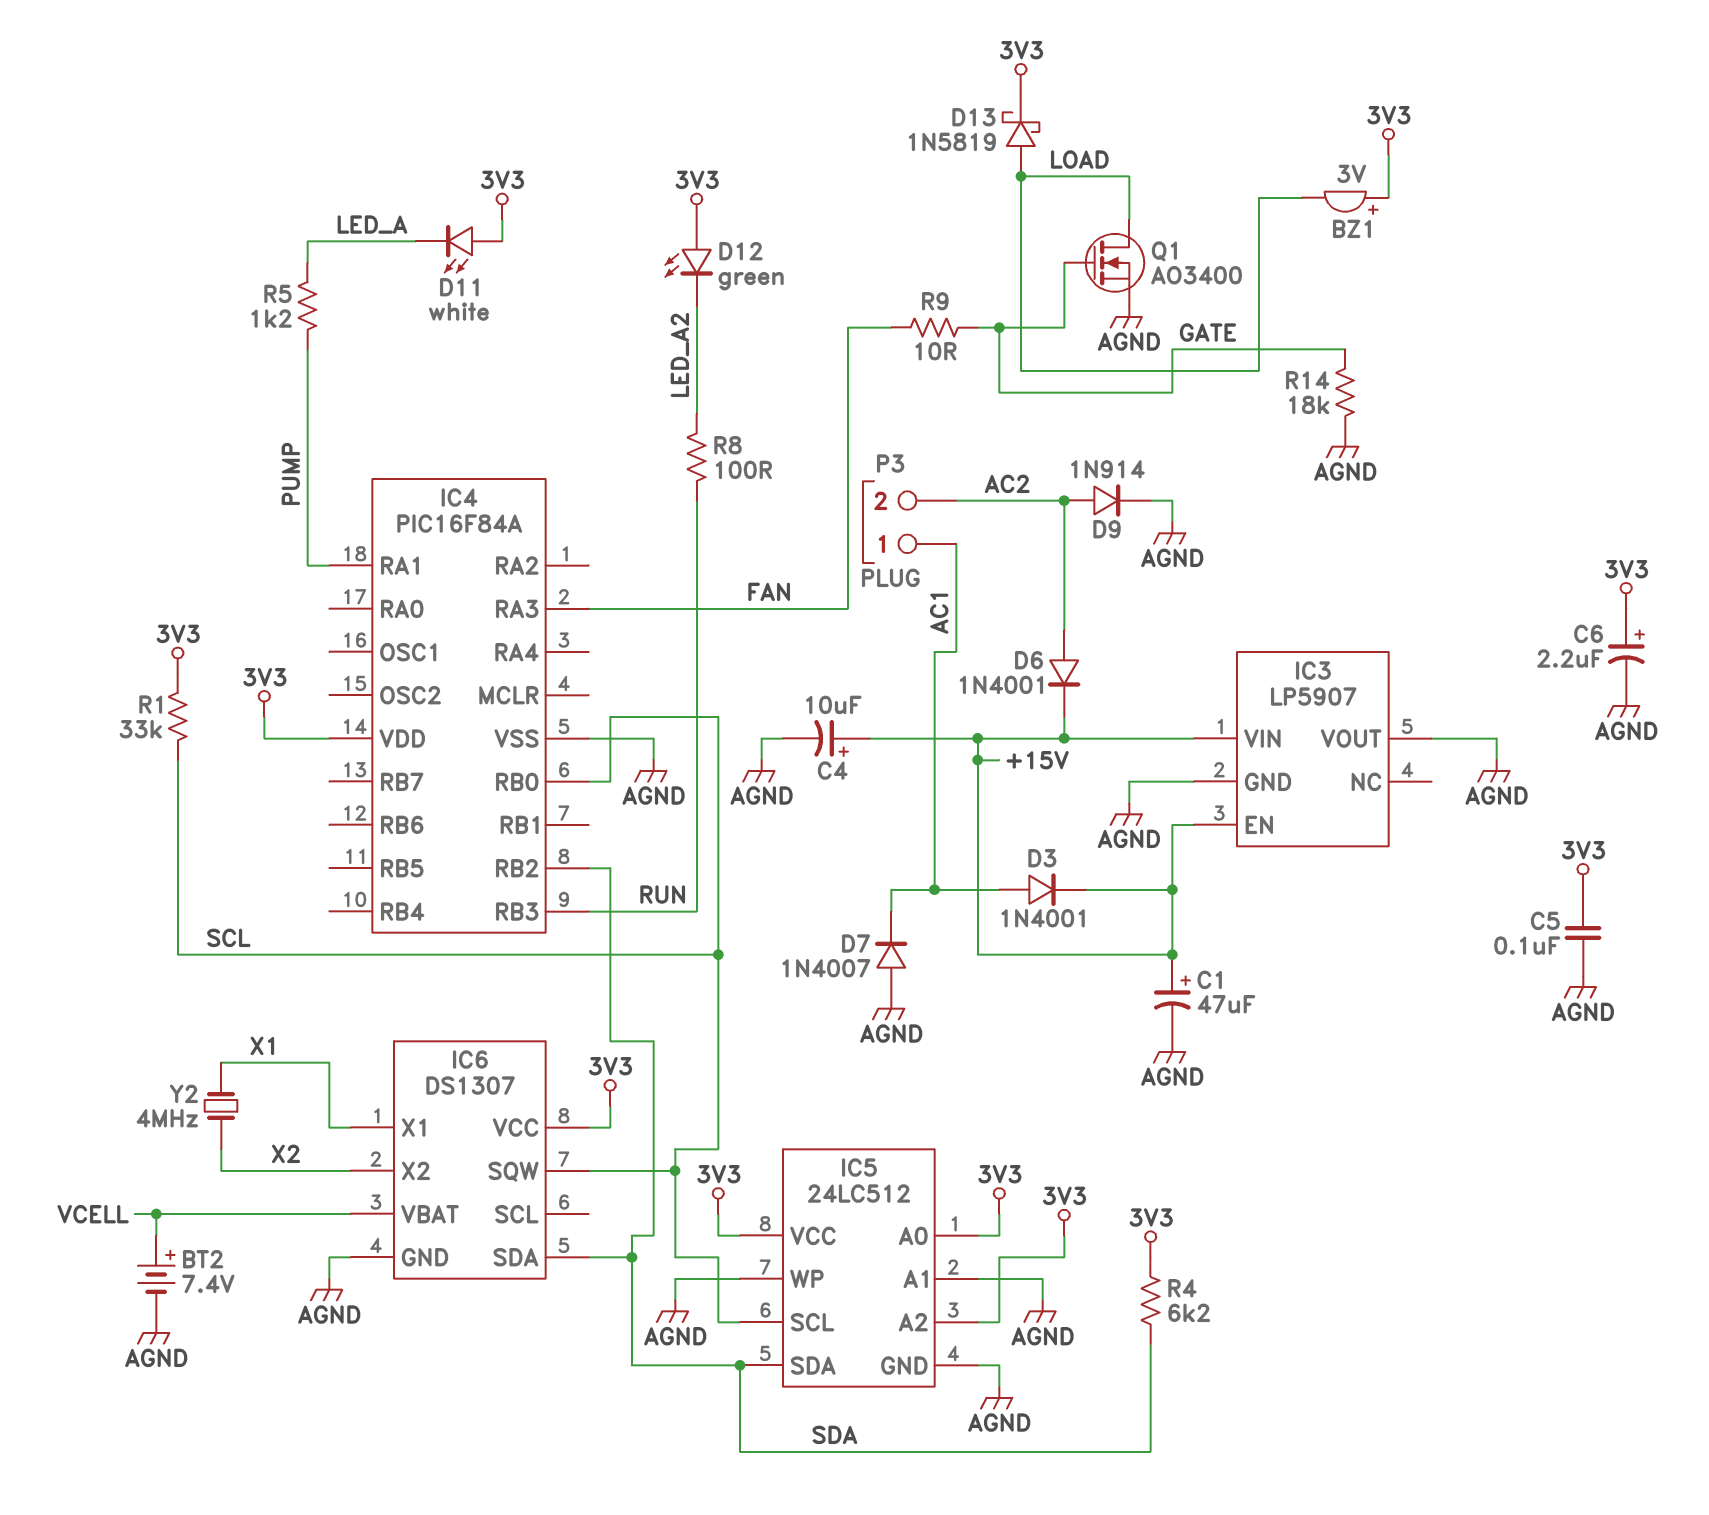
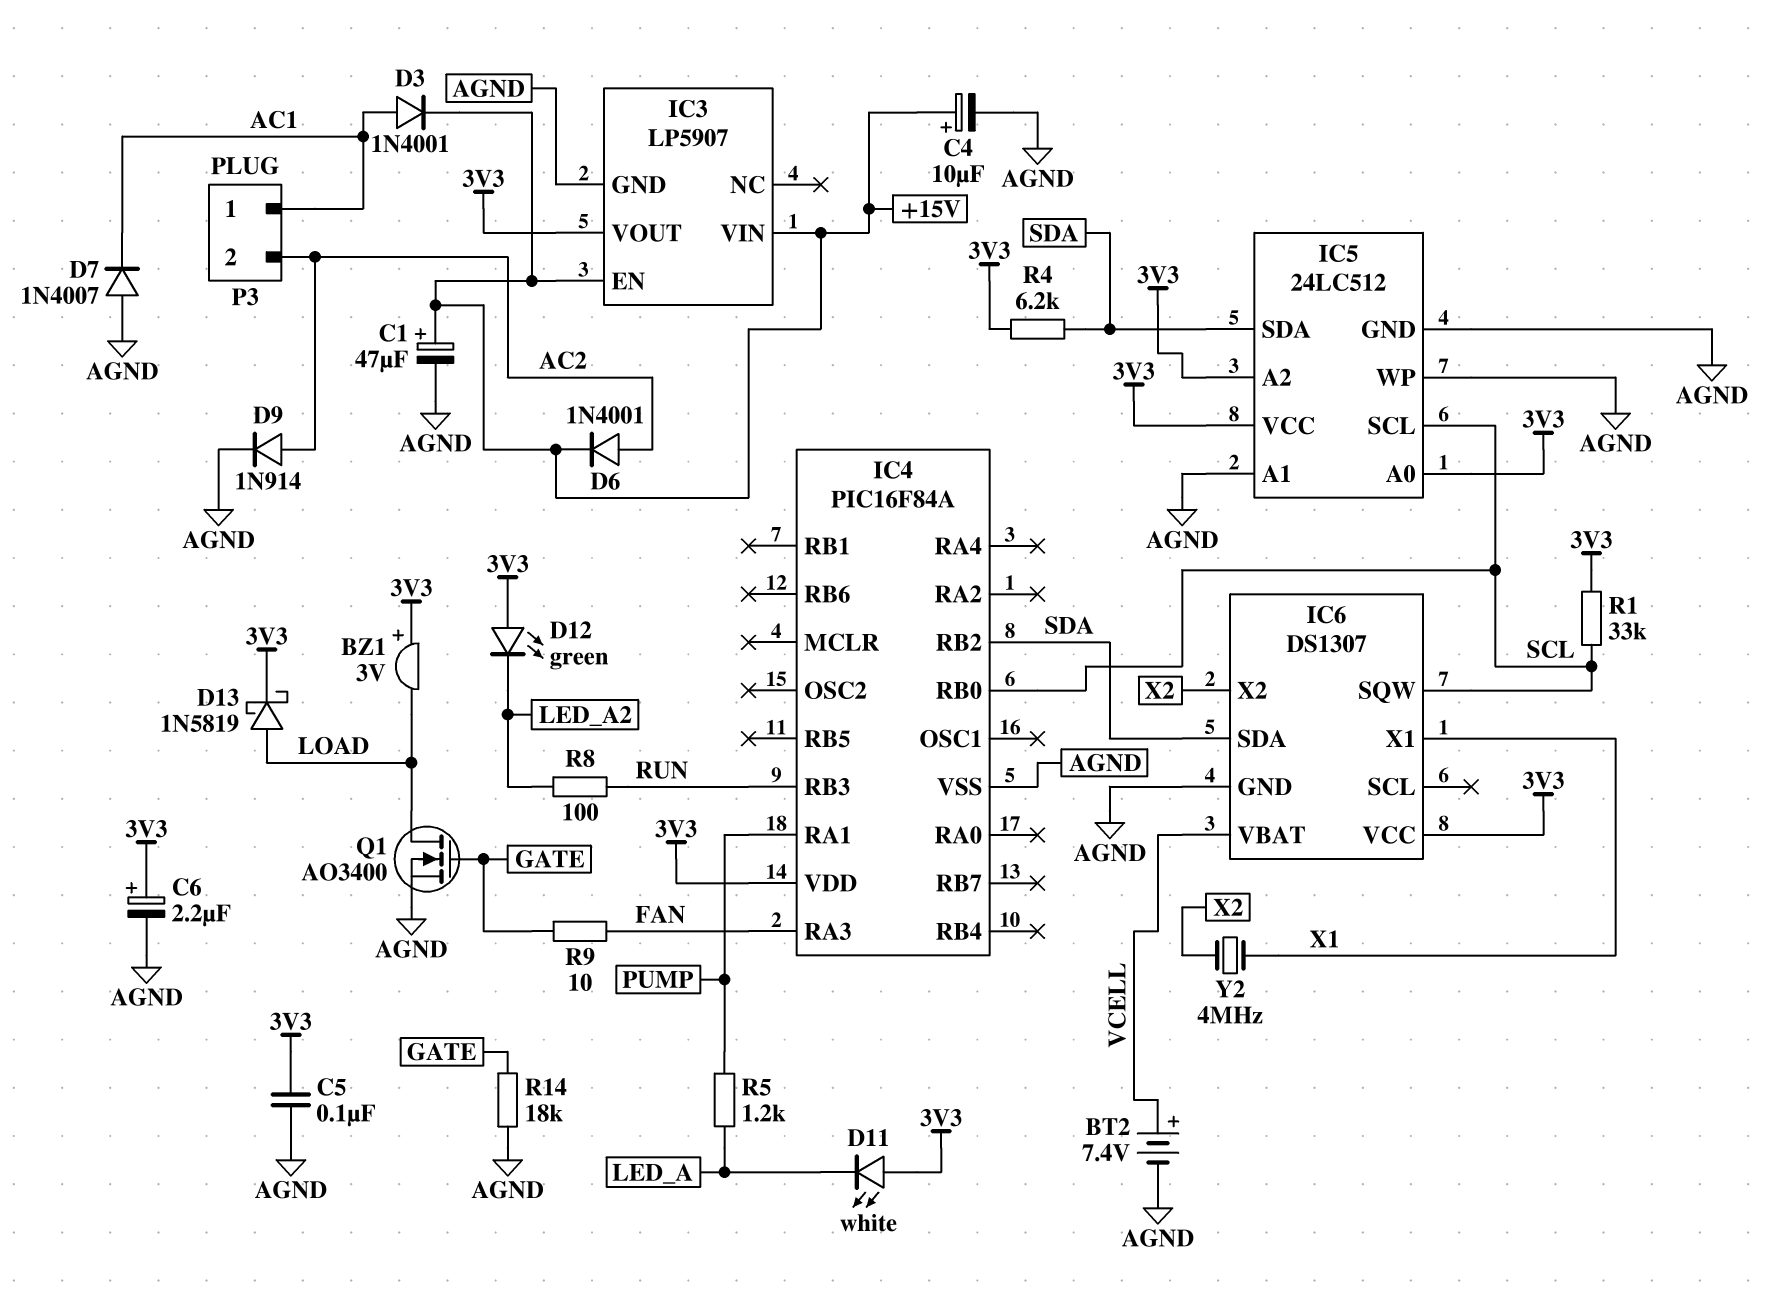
IC3 pin VOUT: AGND -> 3V3

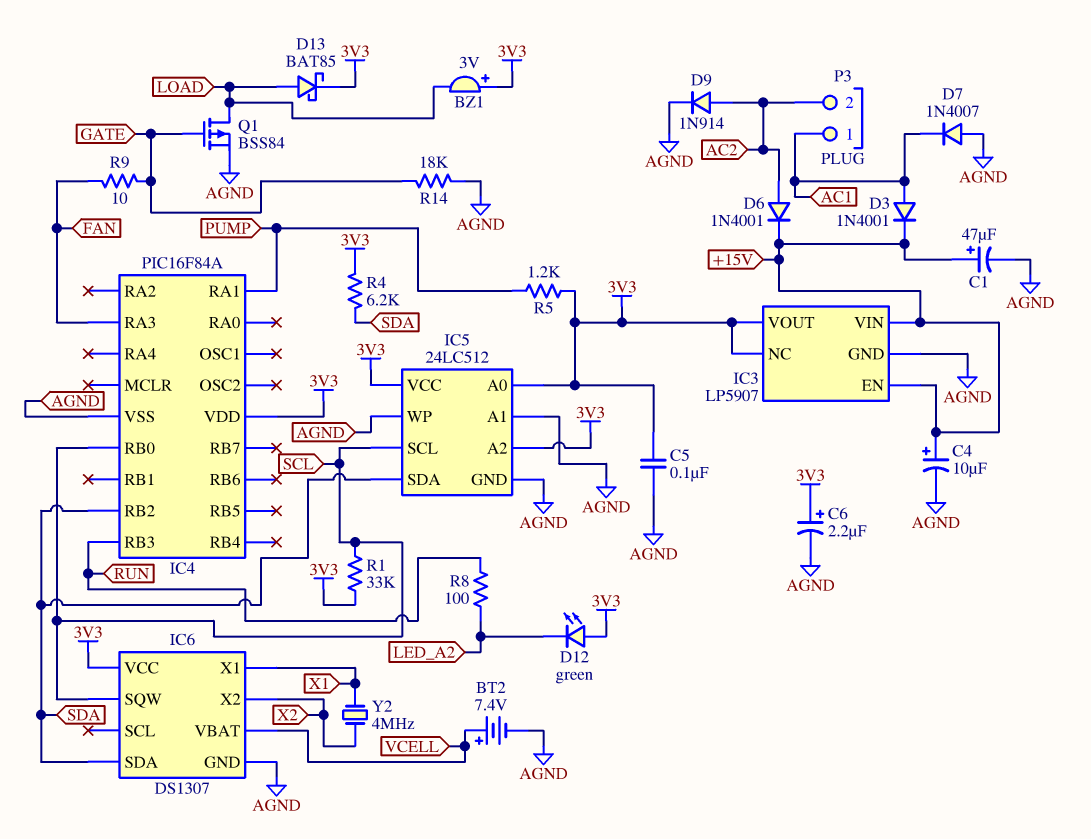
D11: LED white (A 3V3, K LED_A) -> none
D13: schottky 1N5819 (A LOAD, K 3V3) -> schottky BAT85 (A LOAD, K 3V3)
IC3 pin NC: none -> 3V3
Q1: NMOS AO3400 (G GATE, D LOAD, S AGND) -> PMOS BSS84 (G GATE, D LOAD, S AGND)
R5: 1.2k (LED_A, PUMP) -> 1.2k (3V3, PUMP)

